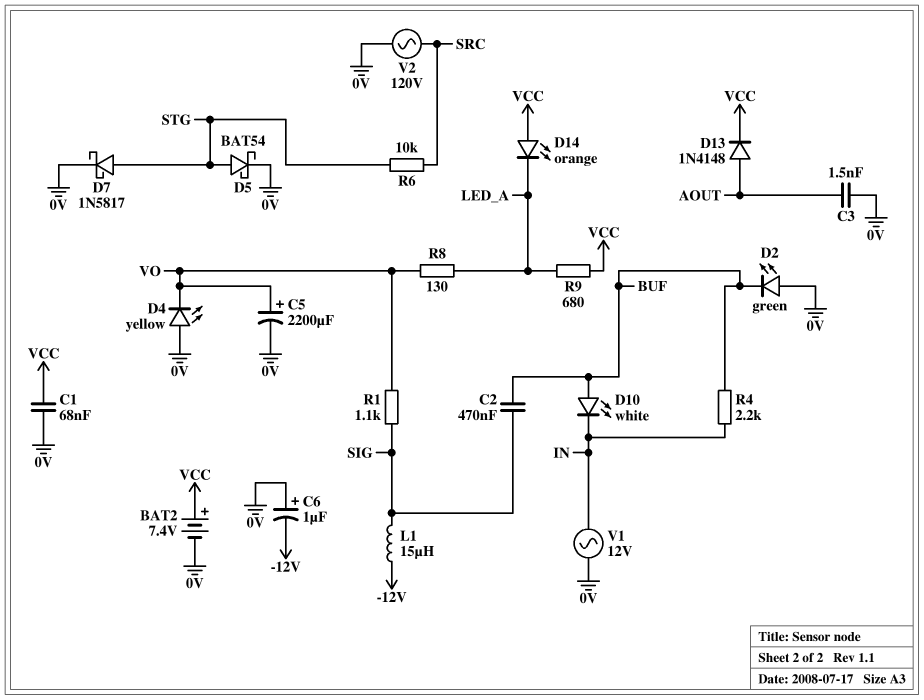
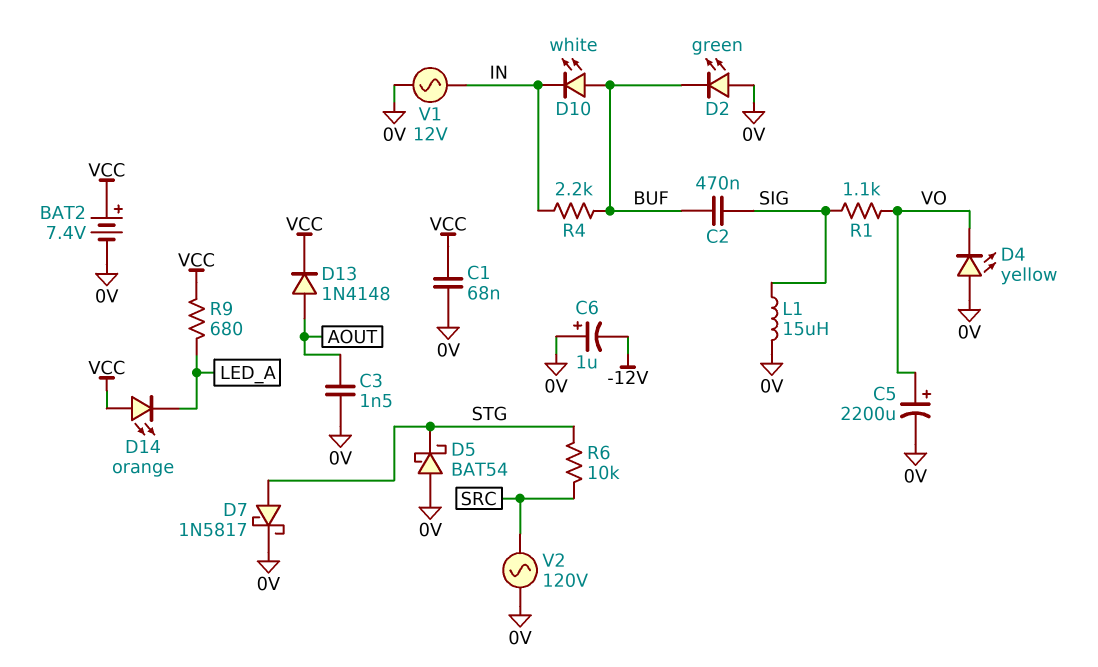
D5: schottky BAT54 (A STG, K 0V) -> schottky BAT54 (A 0V, K STG)
L1: 15uH (-12V, SIG) -> 15uH (0V, SIG)
R8: 130 (LED_A, VO) -> none

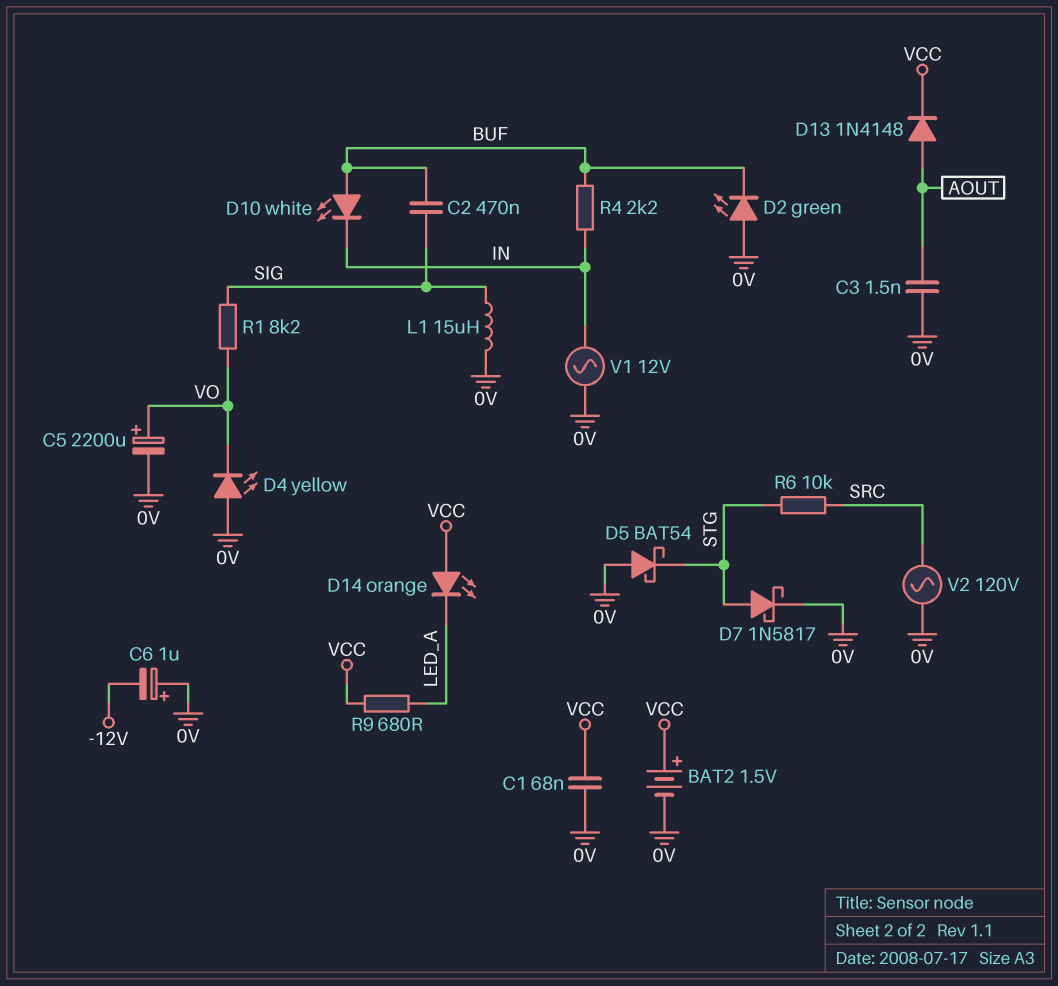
BAT2: 7.4V (plus VCC, minus 0V) -> 1.5V (plus VCC, minus 0V)
R1: 1.1k (SIG, VO) -> 8.2k (SIG, VO)

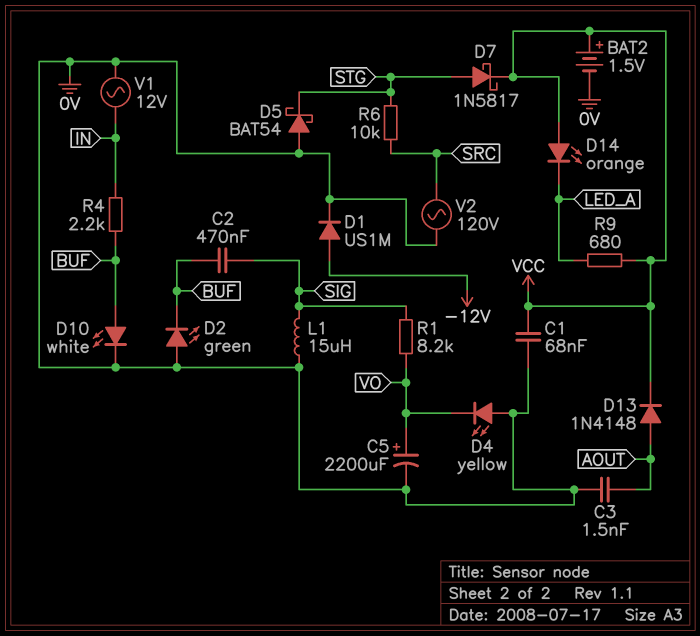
C6: 1uF (plus 0V, minus -12V) -> none
D1: none -> diode US1M (A -12V, K 0V)
D7: schottky 1N5817 (A STG, K 0V) -> schottky 1N5817 (A STG, K VCC)
D10: LED white (A BUF, K IN) -> LED white (A BUF, K 0V)

